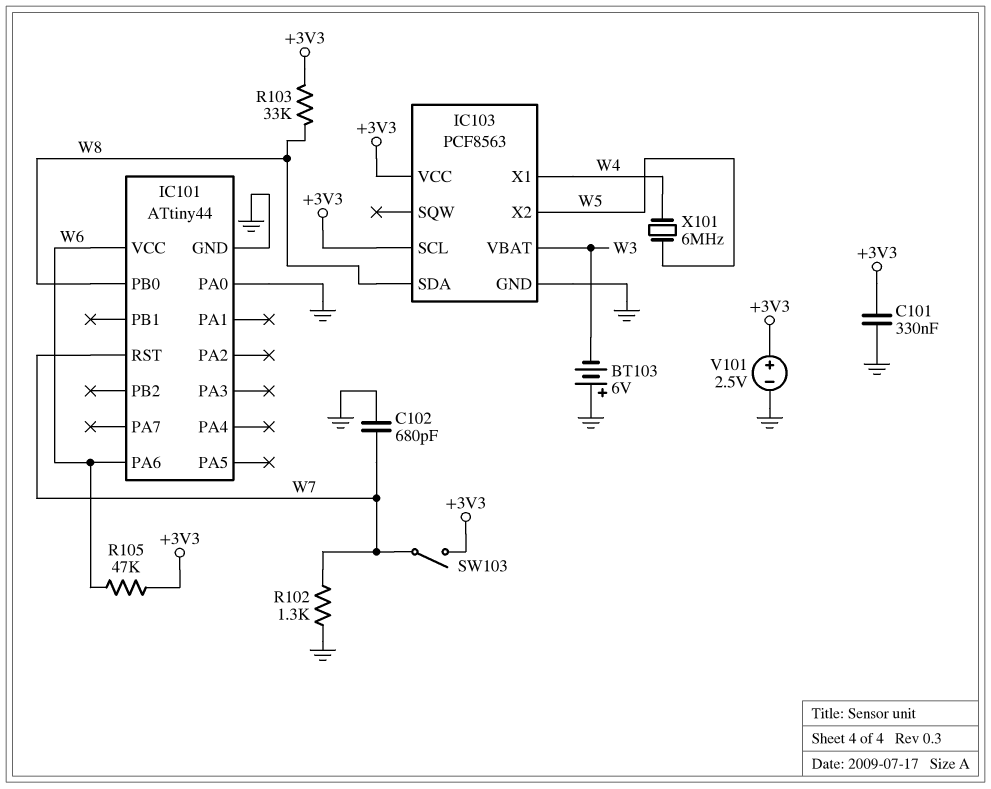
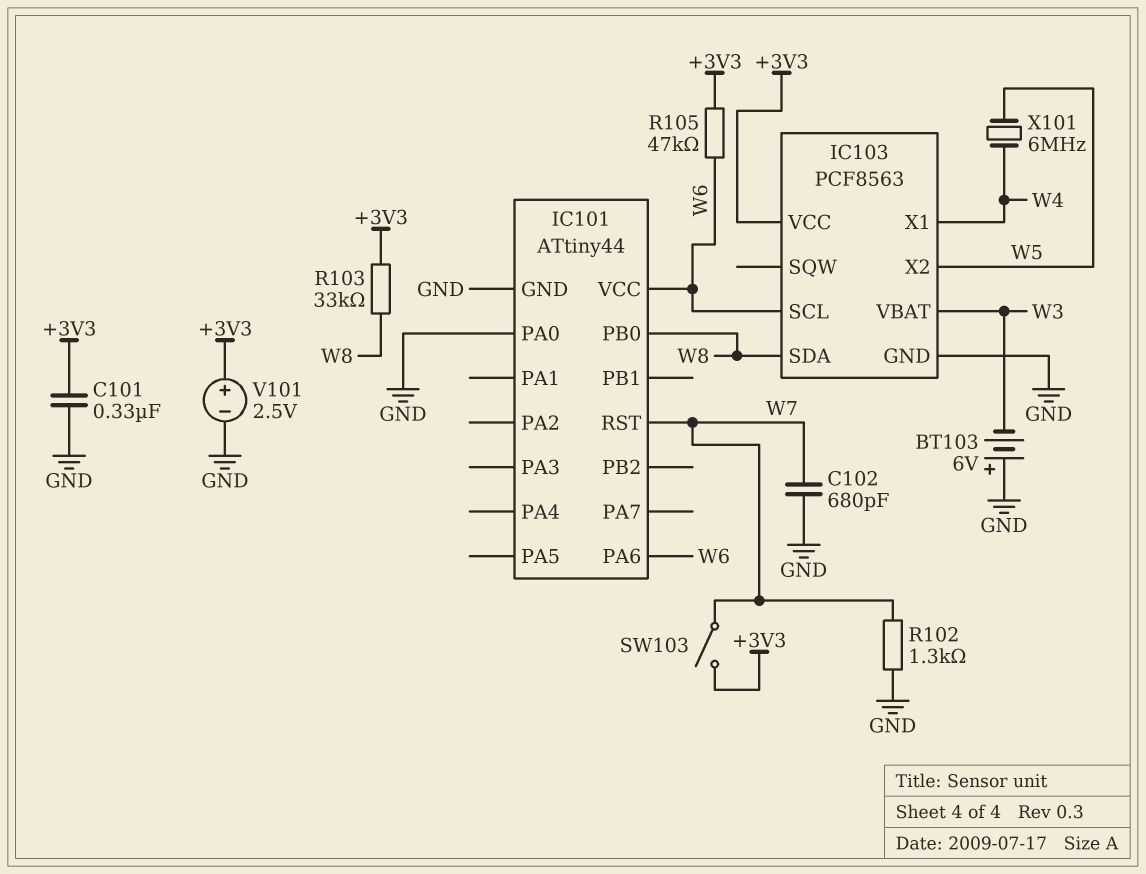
IC103 pin SCL: +3V3 -> W6

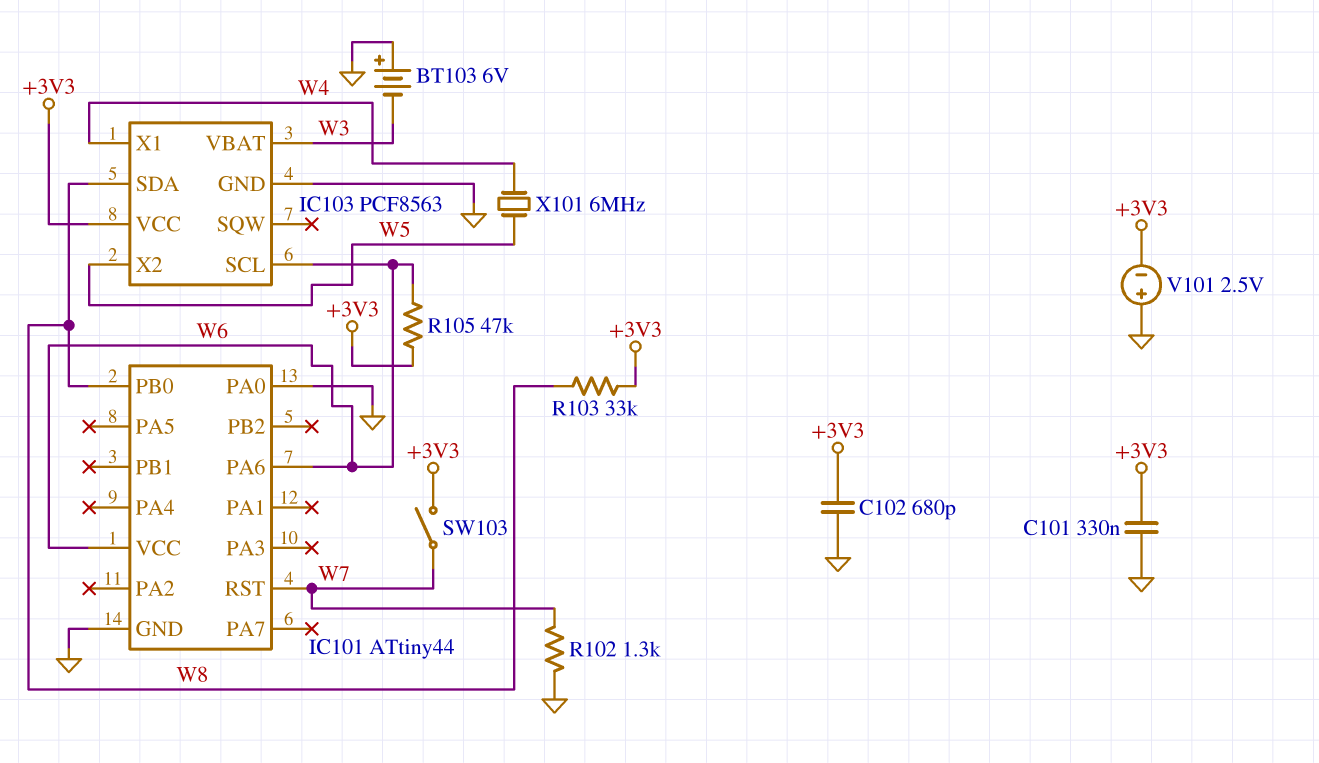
C102: 680pF (GND, W7) -> 680pF (+3V3, GND)
V101: 2.5V (plus +3V3, minus GND) -> 2.5V (plus GND, minus +3V3)

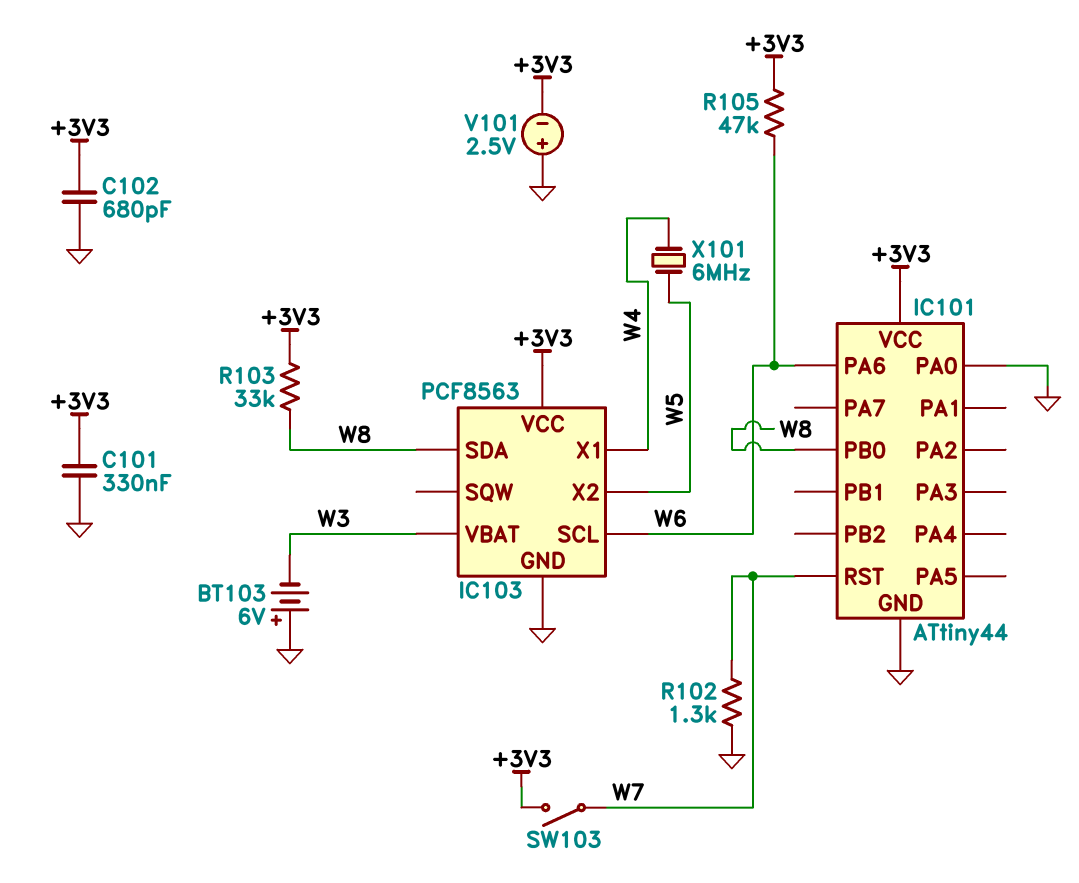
IC101 pin VCC: W6 -> +3V3

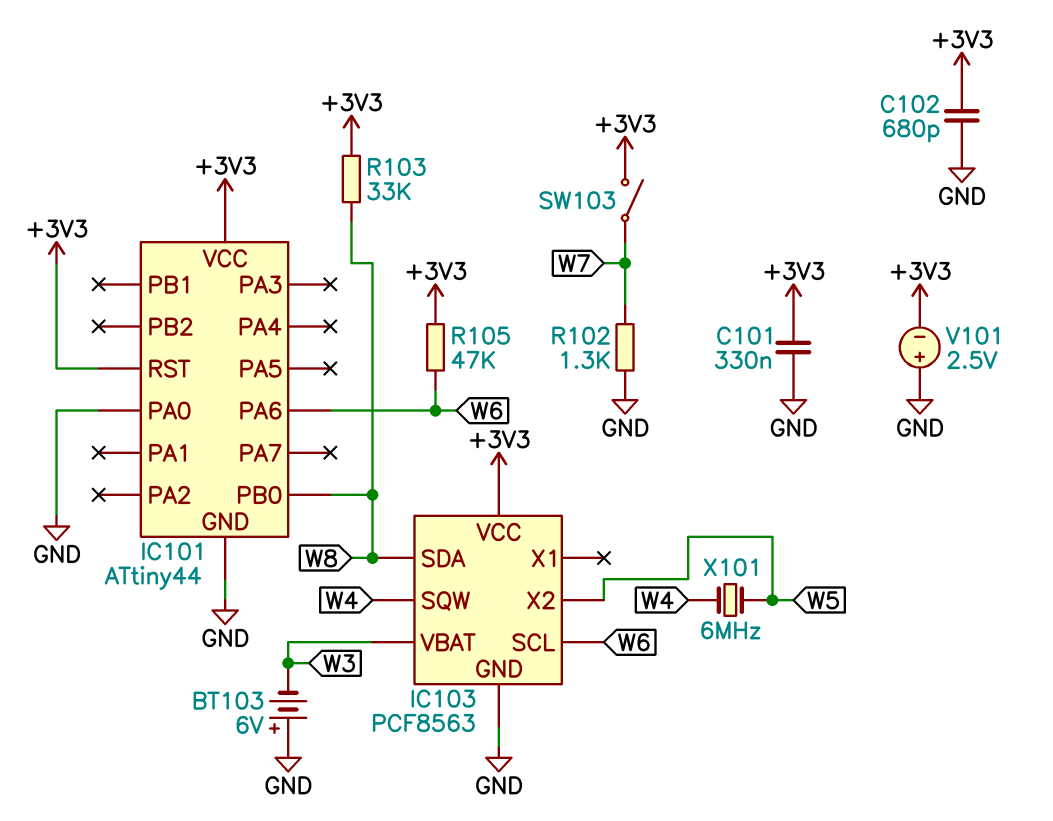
IC101 pin RST: W7 -> +3V3
IC103 pin SQW: none -> W4
IC103 pin X1: W4 -> none

